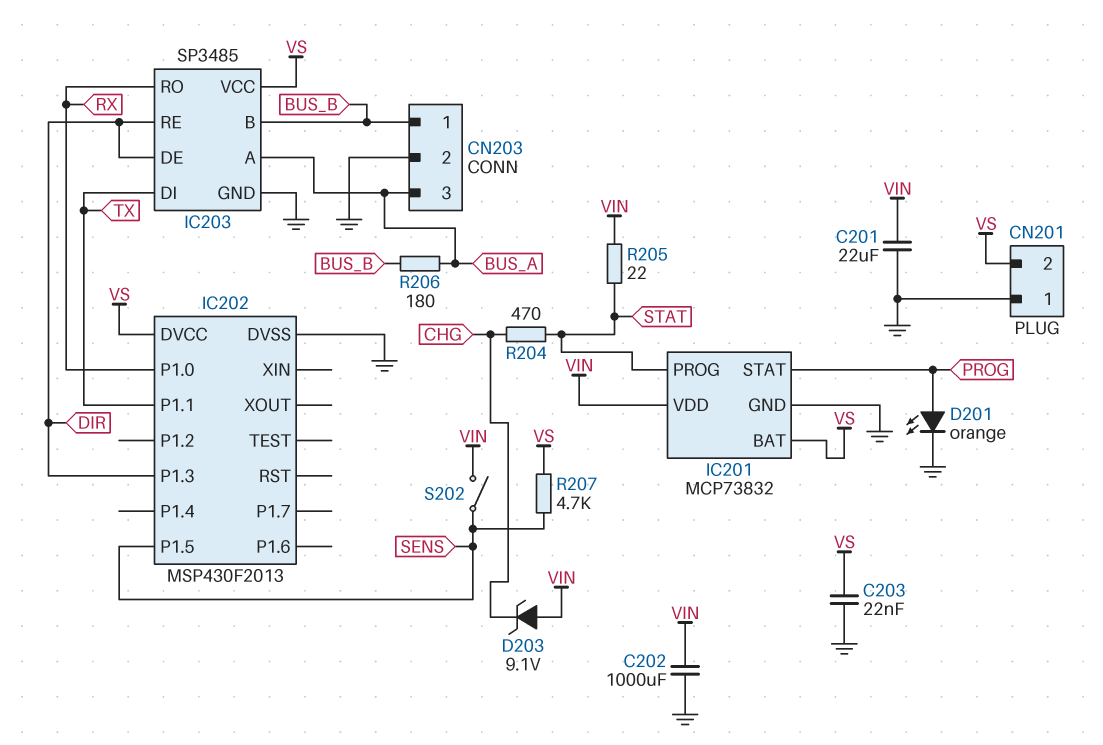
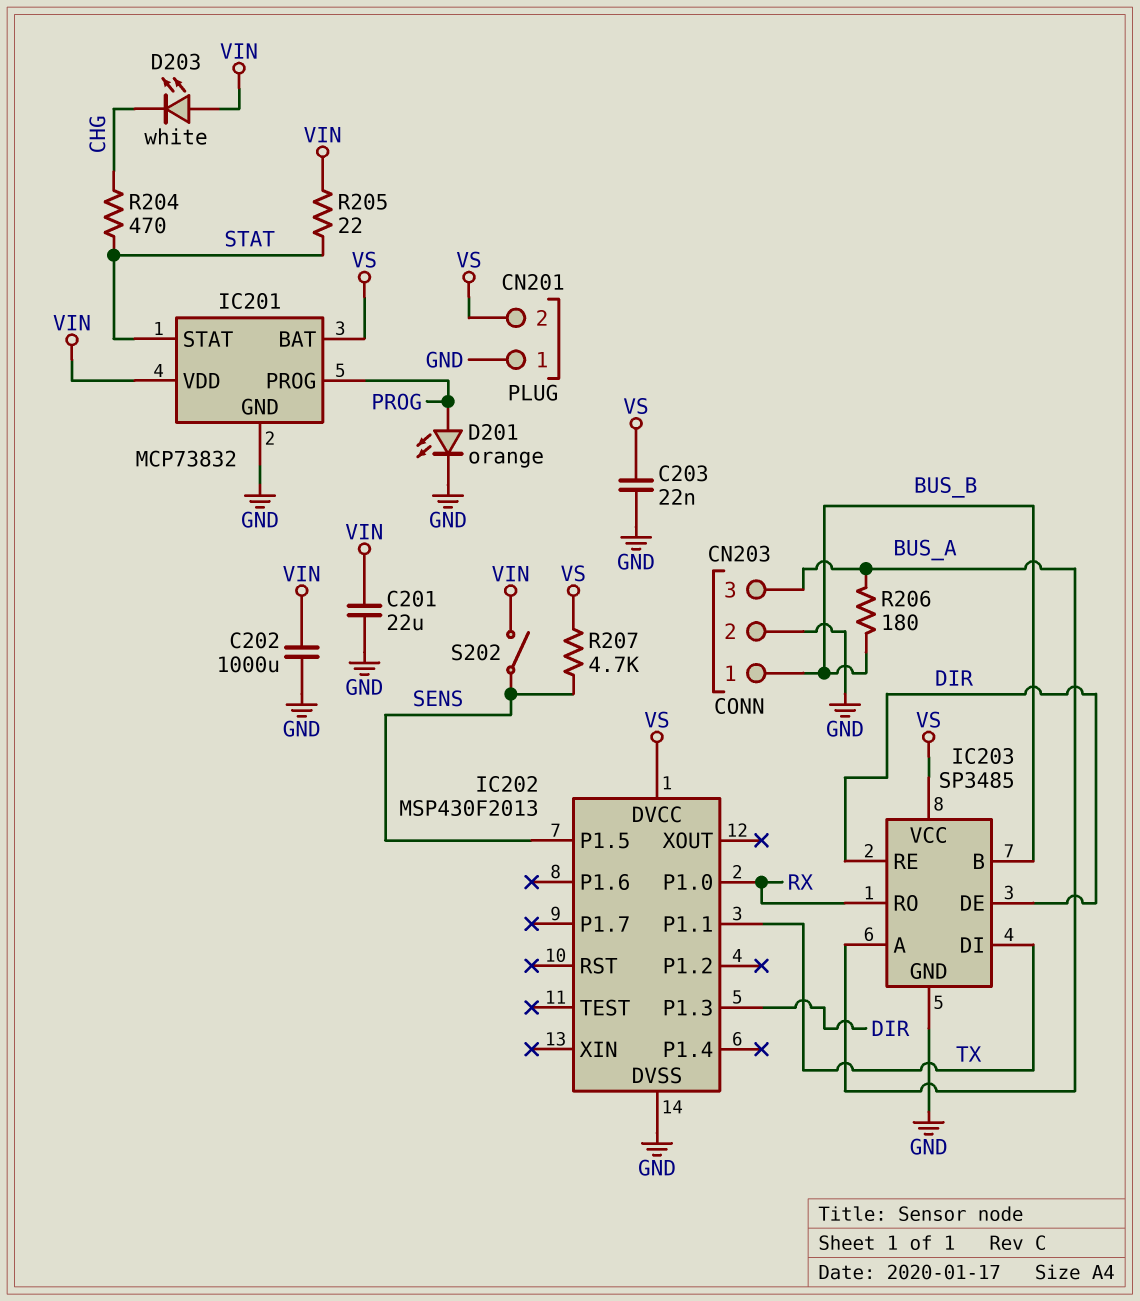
D203: zener 9.1V (A VIN, K CHG) -> LED white (A VIN, K CHG)
IC201 pin PROG: STAT -> PROG
IC201 pin STAT: PROG -> STAT

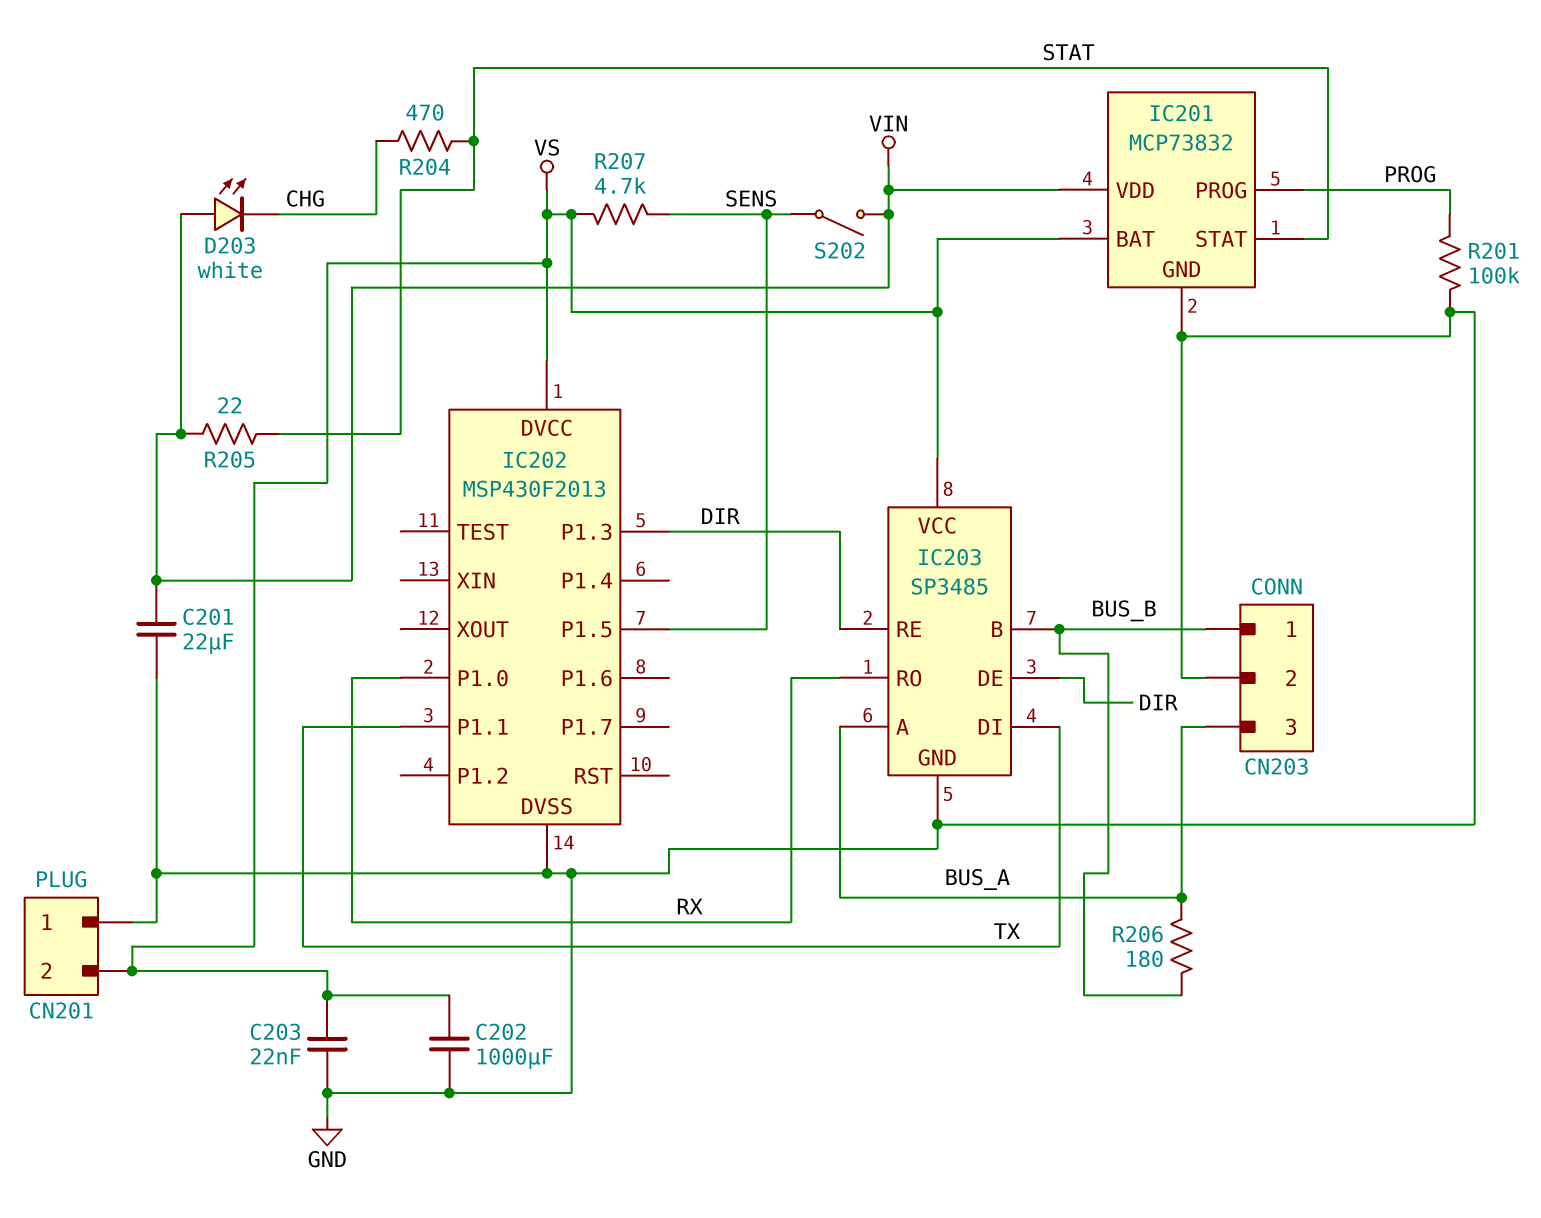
C202: 1000uF (GND, VIN) -> 1000uF (GND, VS)
D201: LED orange (A PROG, K GND) -> none
R201: none -> 100k (GND, PROG)

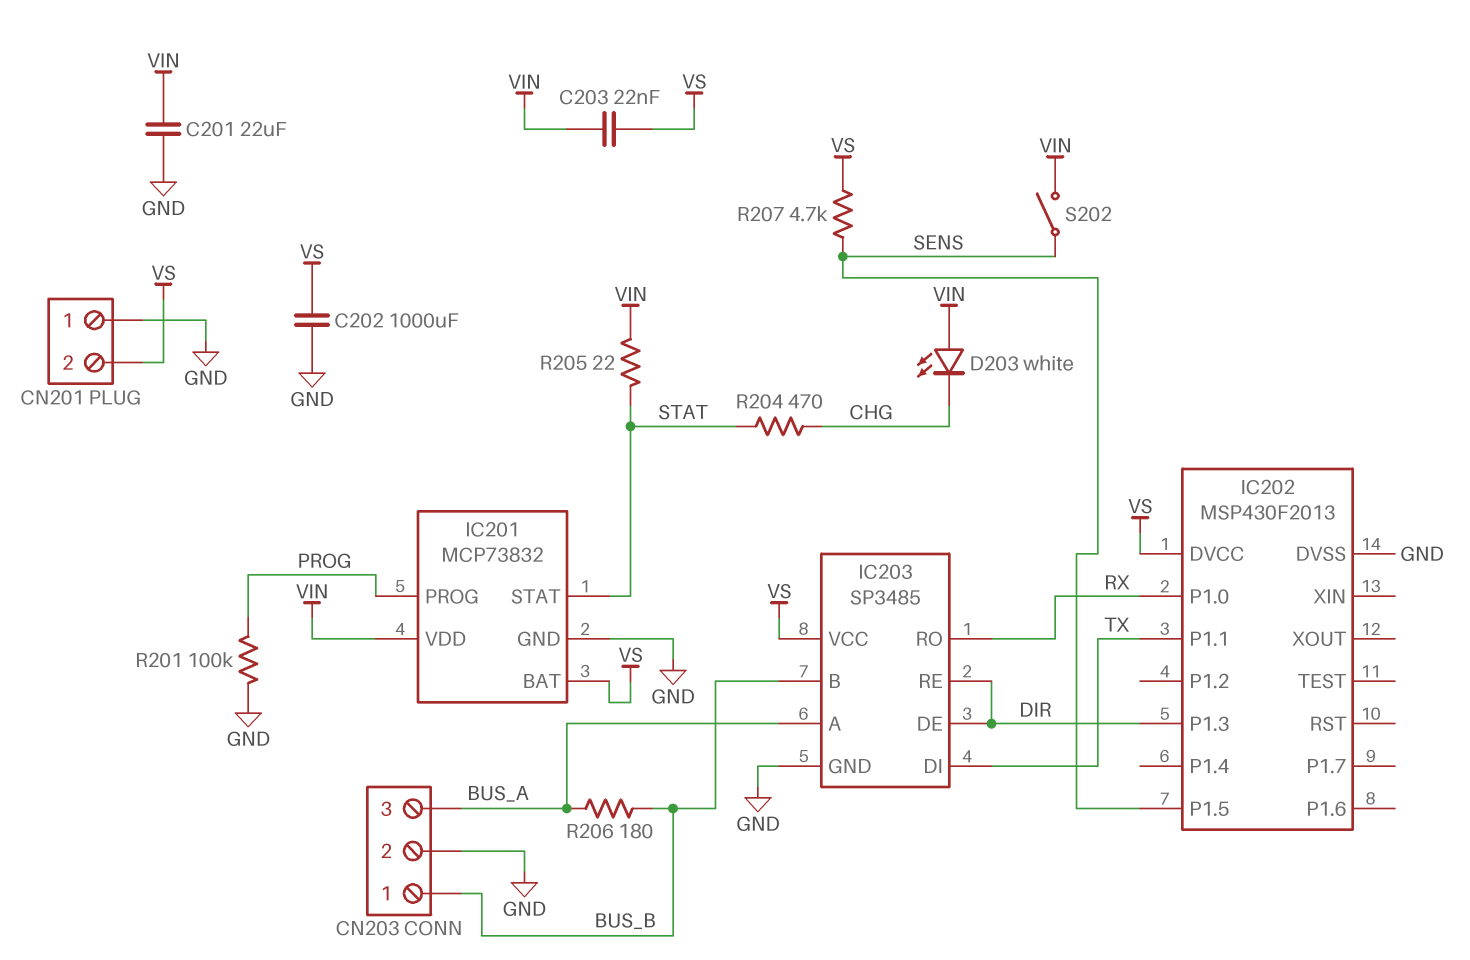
C203: 22nF (GND, VS) -> 22nF (VIN, VS)

